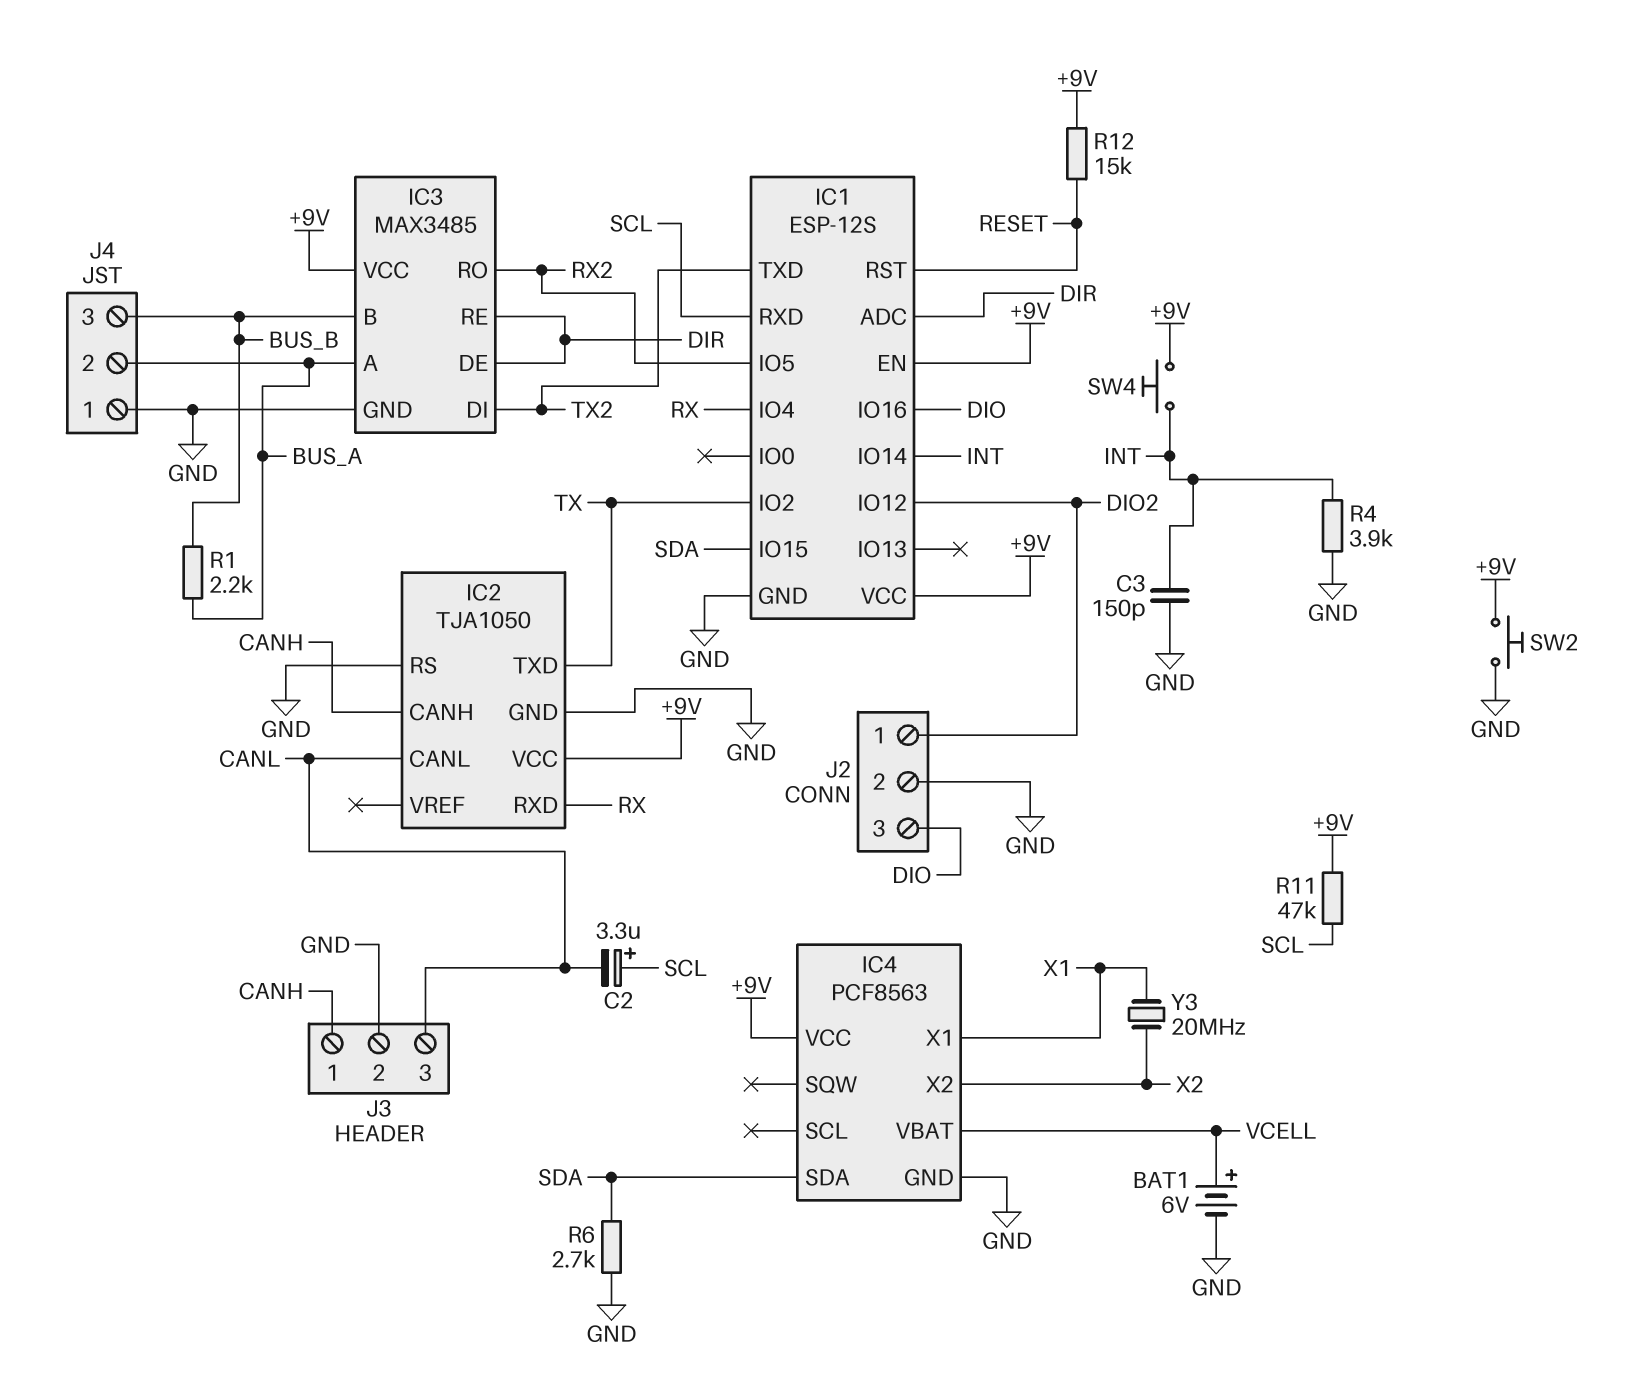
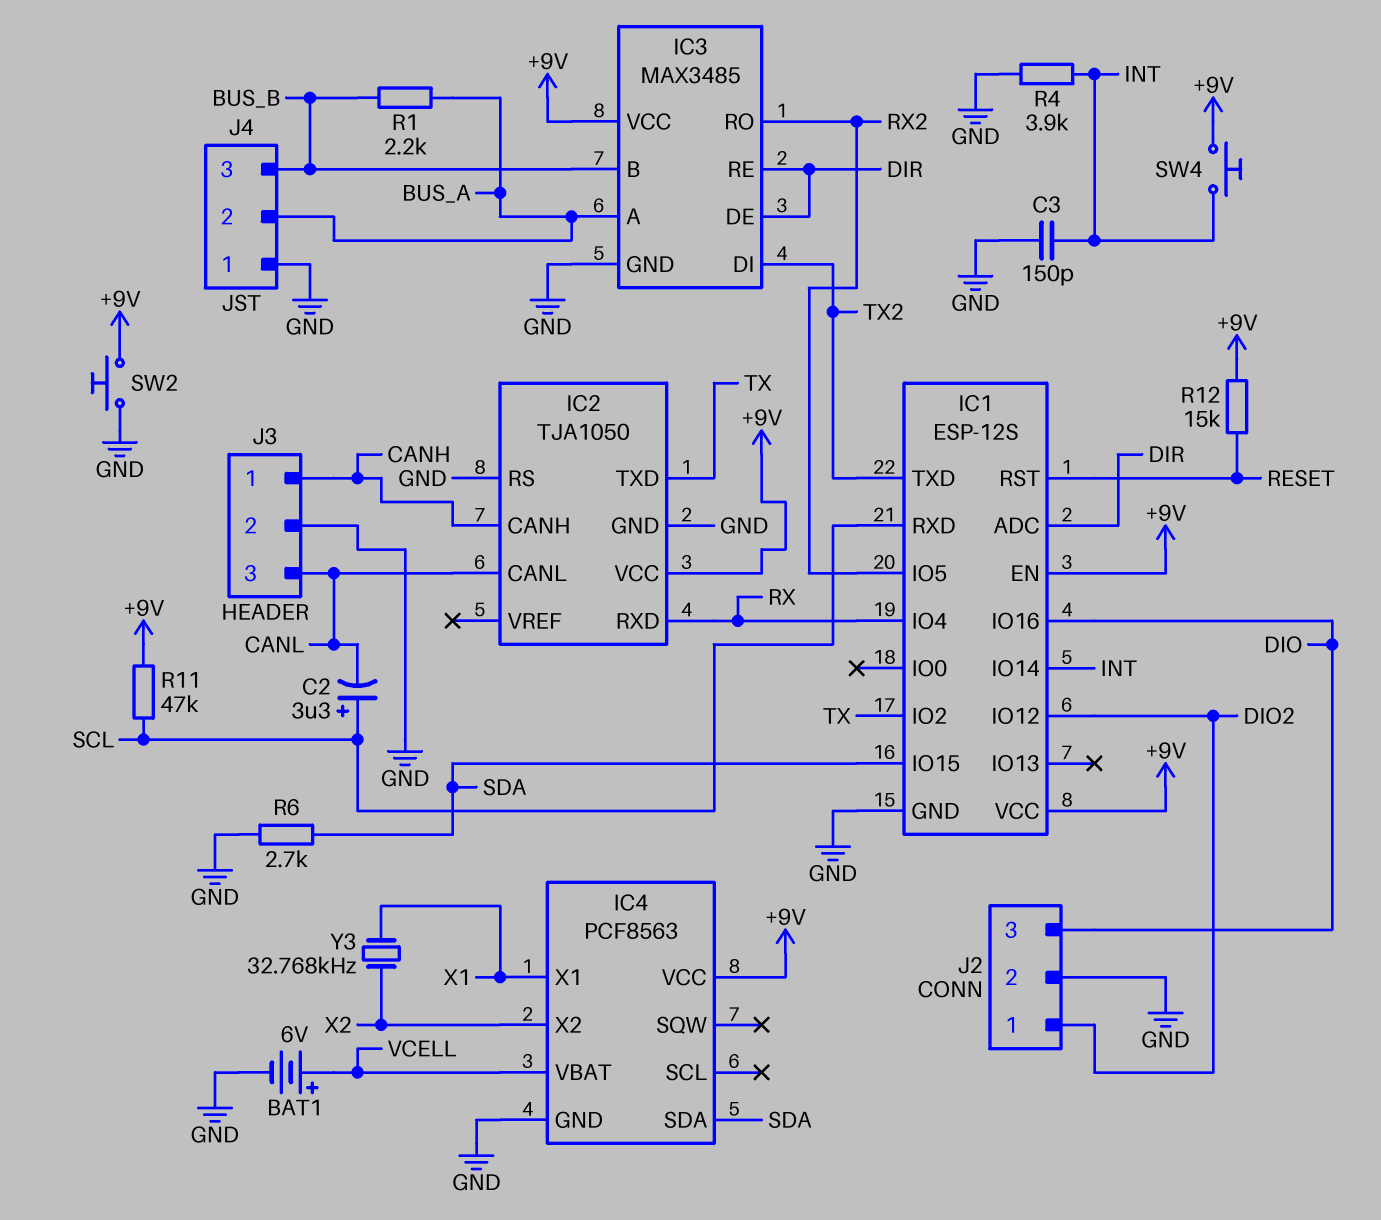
Y3: 20MHz (X1, X2) -> 32.768kHz (X1, X2)

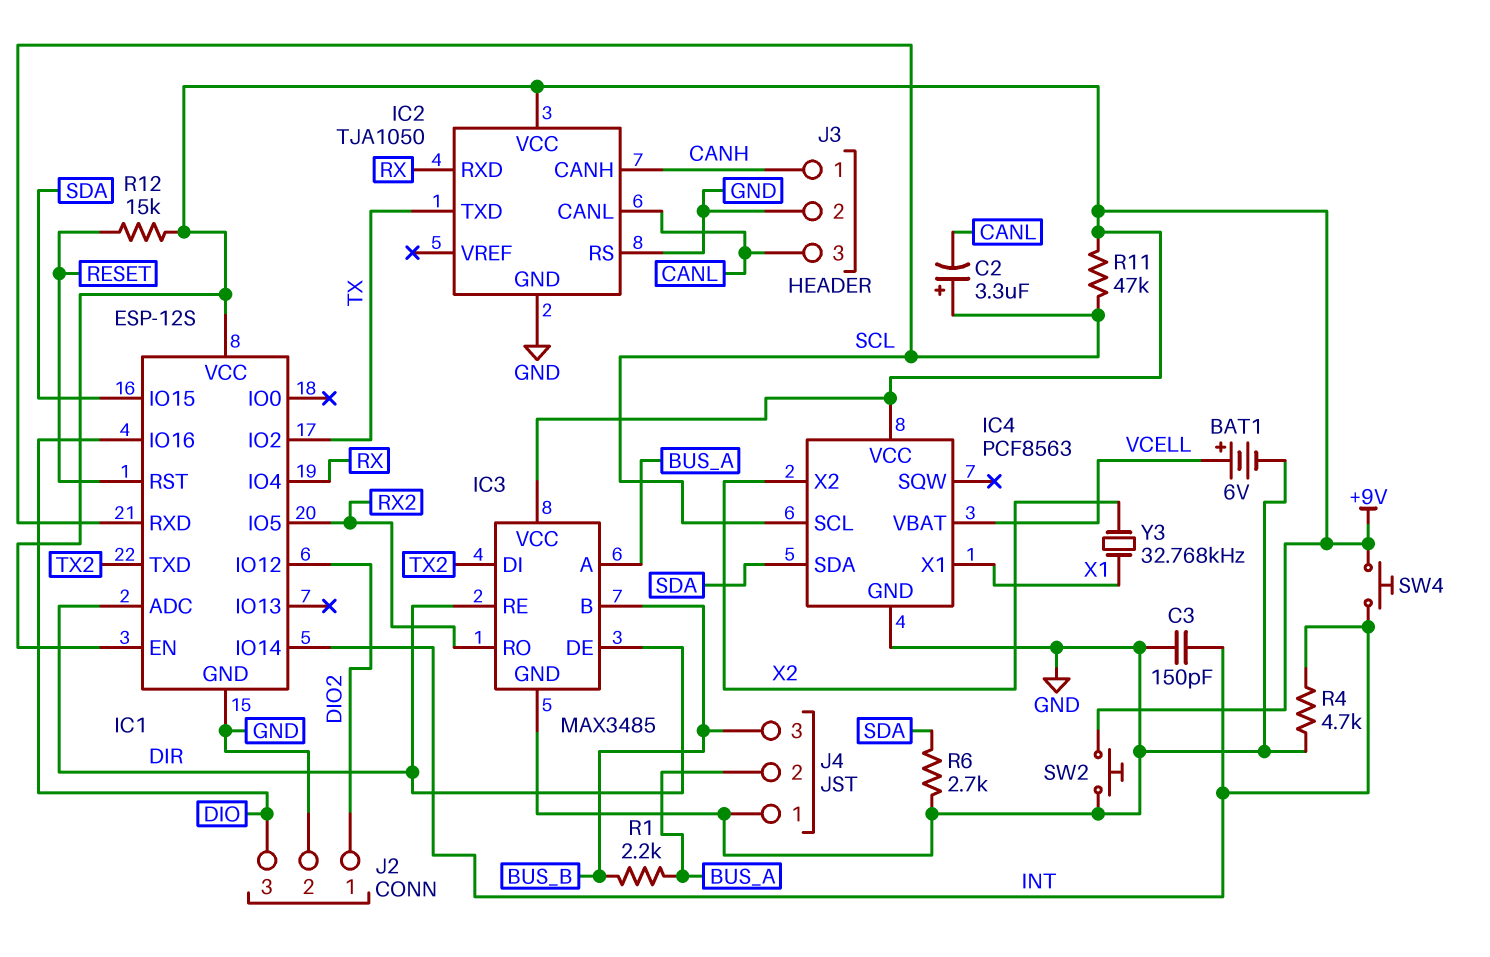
IC4 pin SCL: none -> SCL
R4: 3.9k (GND, INT) -> 4.7k (GND, INT)

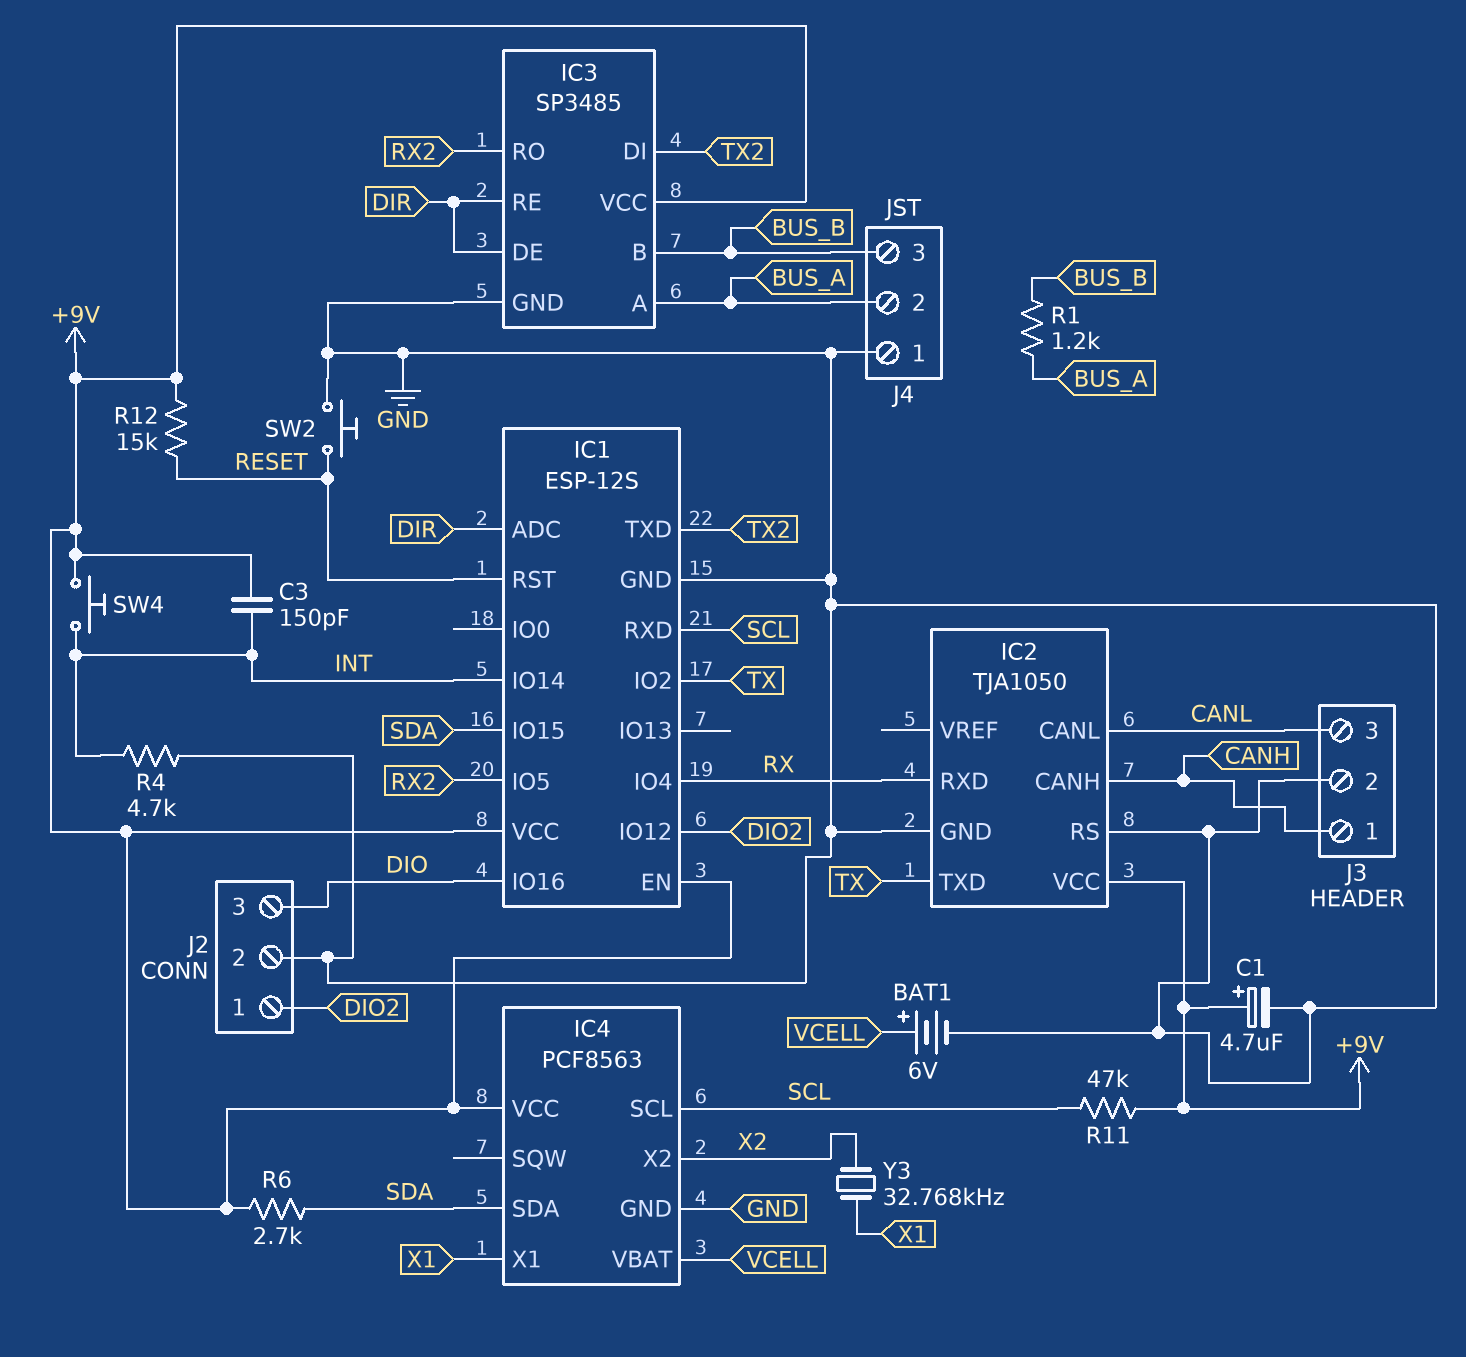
C1: none -> 4.7uF (plus +9V, minus GND)
C2: 3.3uF (plus SCL, minus CANL) -> none
C3: 150pF (GND, INT) -> 150pF (+9V, INT)
IC3: MAX3485 -> SP3485
R1: 2.2k (BUS_A, BUS_B) -> 1.2k (BUS_A, BUS_B)
R6: 2.7k (GND, SDA) -> 2.7k (+9V, SDA)
SW2: button (+9V, GND) -> button (GND, RESET)

